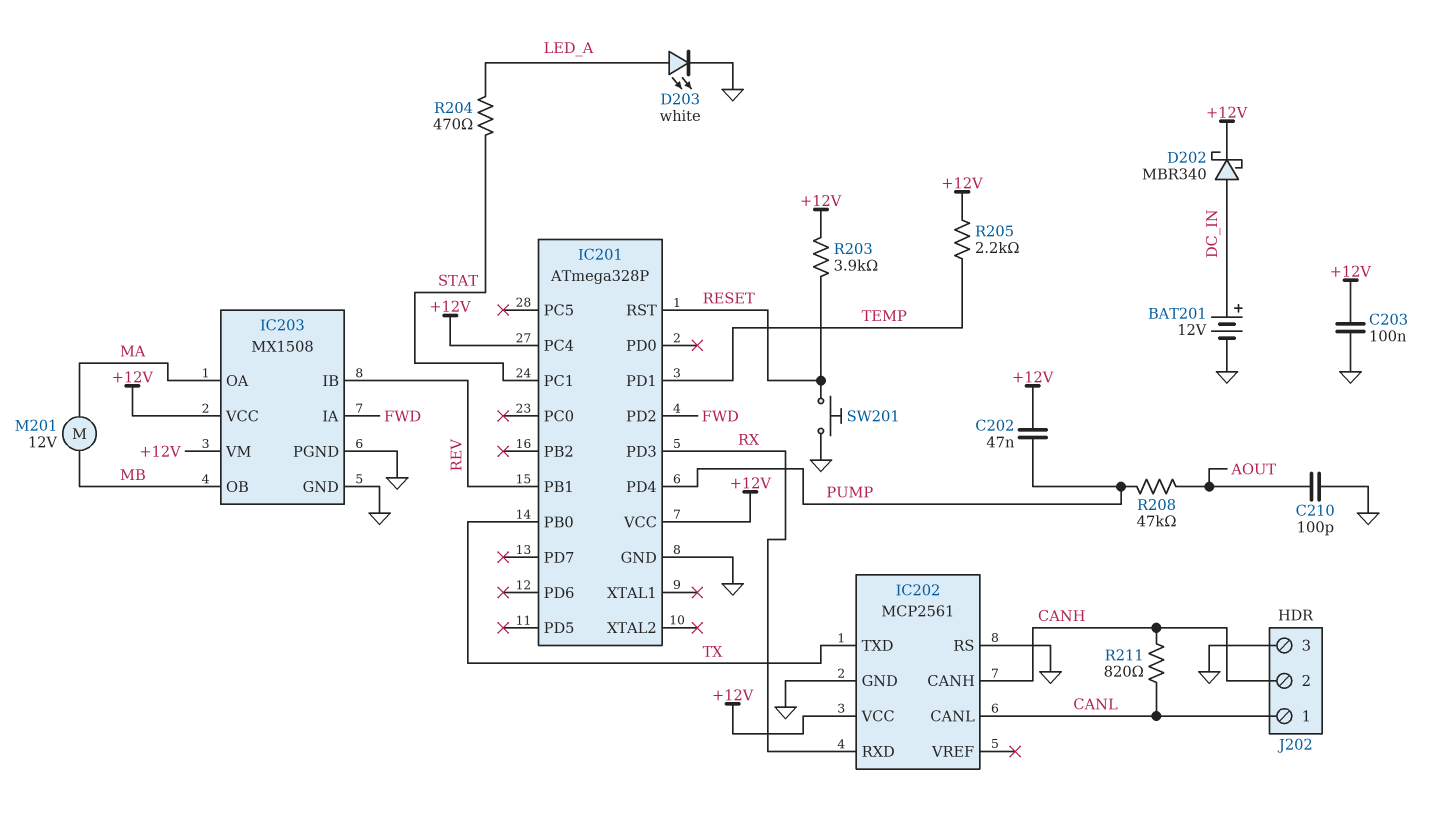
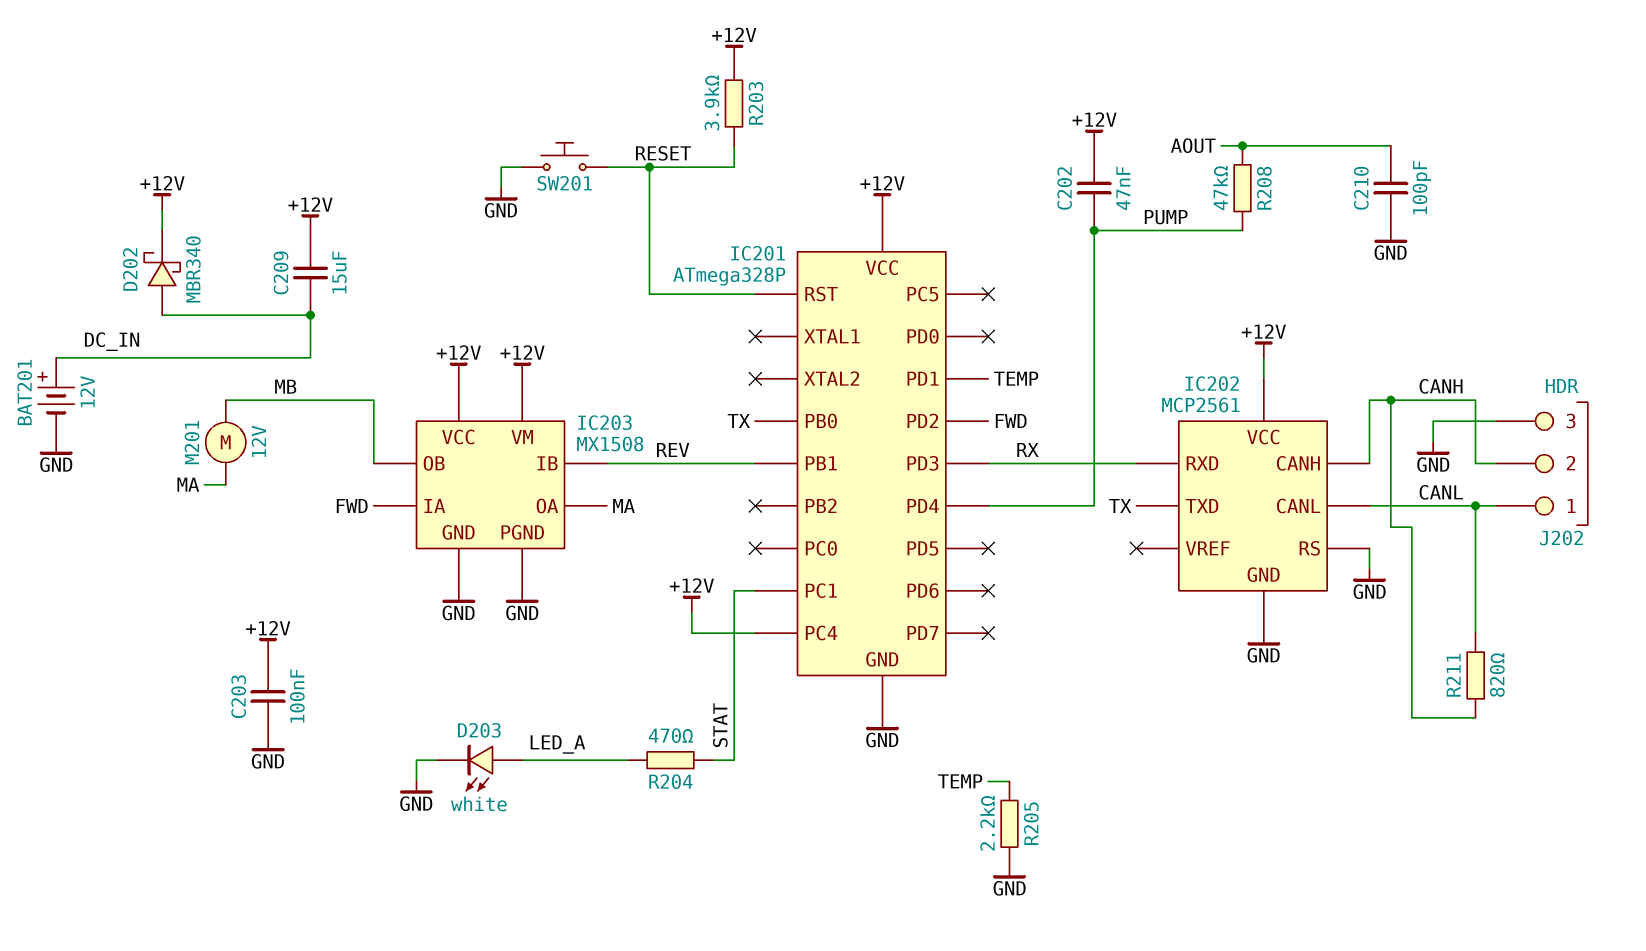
C209: none -> 15uF (+12V, DC_IN)
R205: 2.2k (+12V, TEMP) -> 2.2k (GND, TEMP)

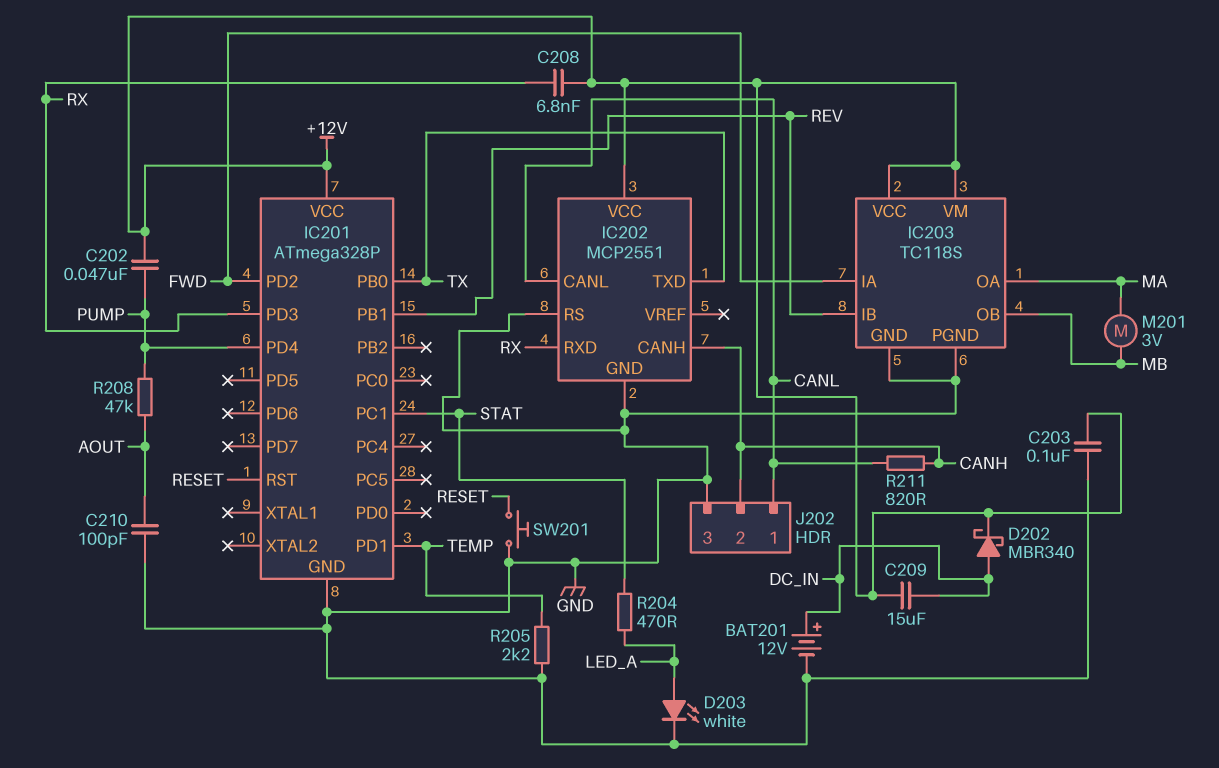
C208: none -> 6.8nF (+12V, RX)
IC201 pin PC4: +12V -> none
IC202: MCP2561 -> MCP2551
IC203: MX1508 -> TC118S
M201: motor 12V (MA, MB) -> motor 3V (MA, MB)
R203: 3.9k (+12V, RESET) -> none

